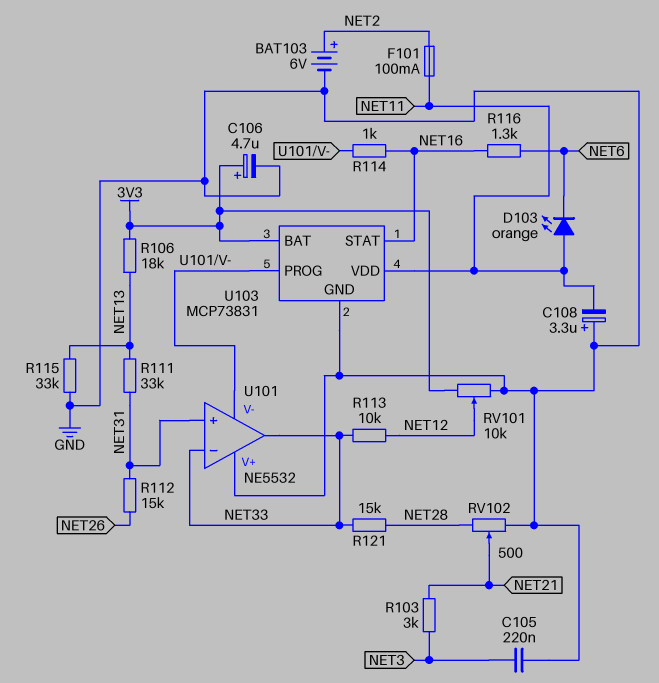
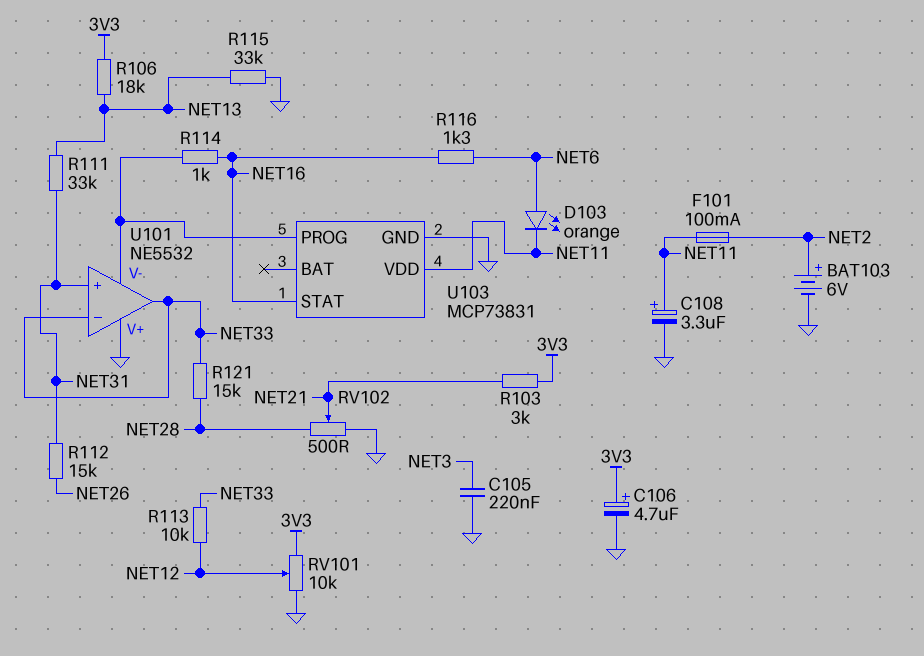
C108: 3.3uF (plus GND, minus NET11) -> 3.3uF (plus NET11, minus GND)
D103: LED orange (A NET11, K NET6) -> LED orange (A NET6, K NET11)
R103: 3k (NET3, NET21) -> 3k (3V3, NET21)
U103 pin BAT: 3V3 -> none

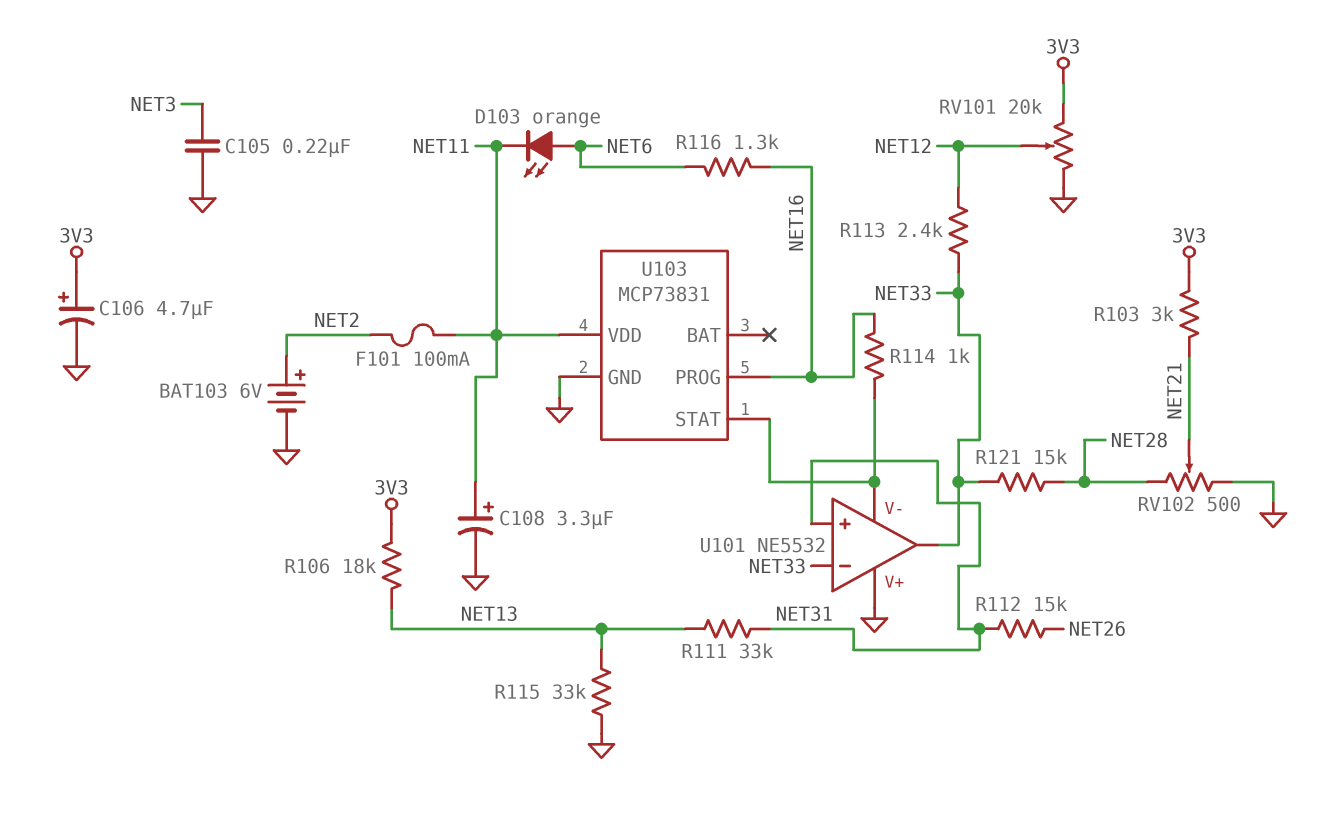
R113: 10k (NET12, NET33) -> 2.4k (NET12, NET33)
RV101: 10k (3V3, GND, wiper NET12) -> 20k (3V3, GND, wiper NET12)
U103 pin PROG: U101/V- -> NET16
U103 pin STAT: NET16 -> U101/V-

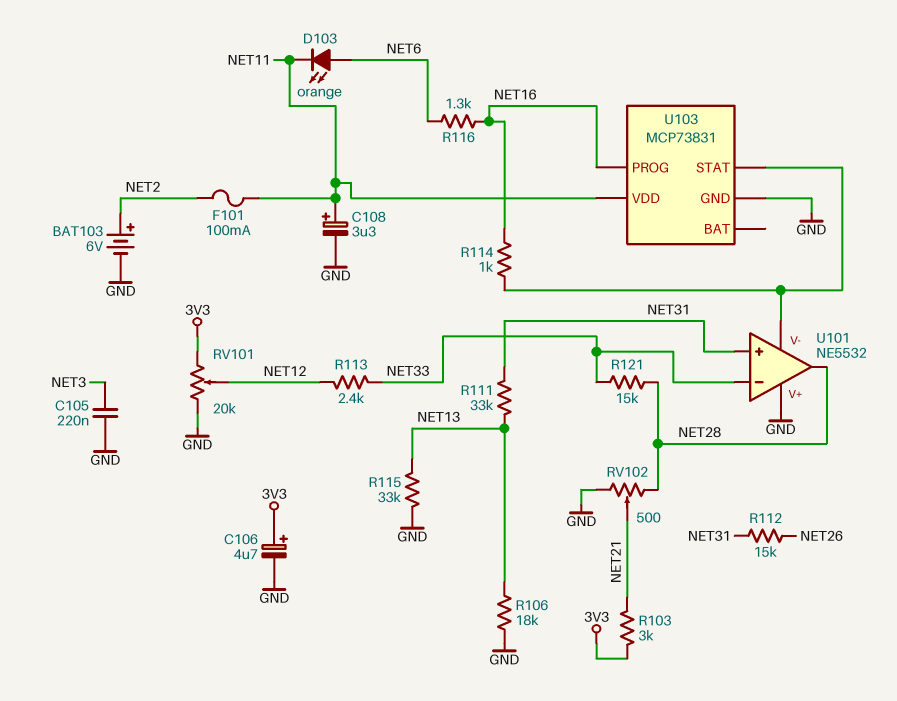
R106: 18k (3V3, NET13) -> 18k (GND, NET13)
U101 pin out: NET33 -> NET28

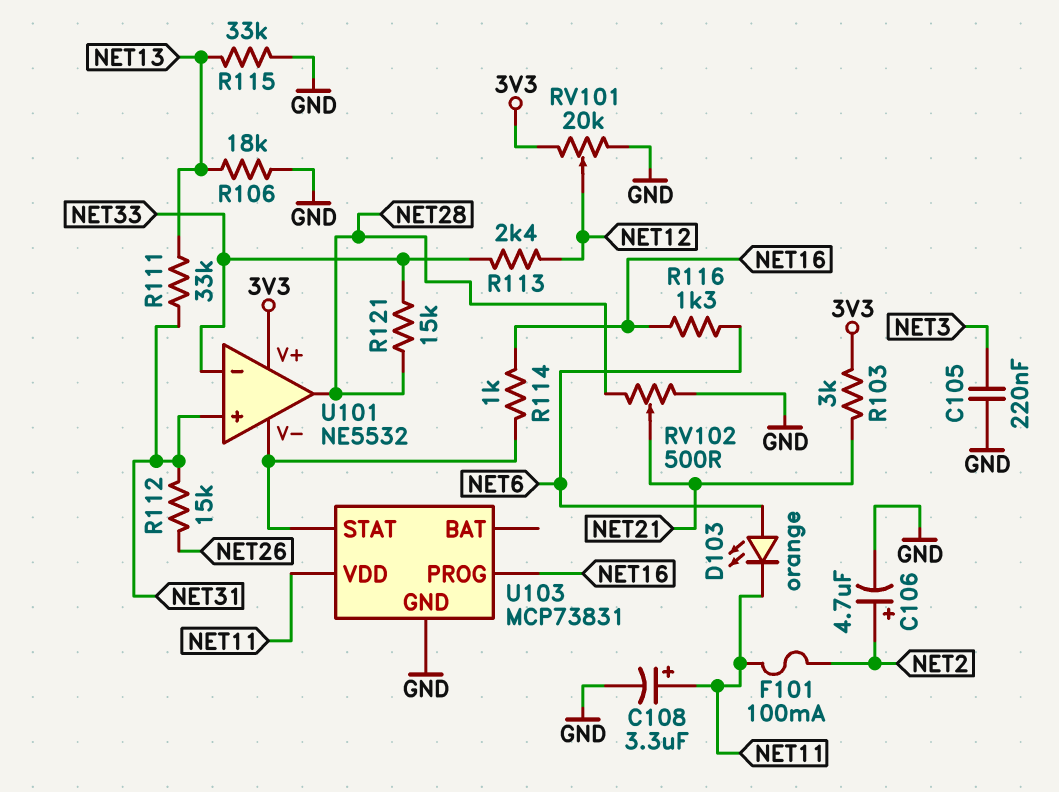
BAT103: 6V (plus NET2, minus GND) -> none
C106: 4.7uF (plus 3V3, minus GND) -> 4.7uF (plus NET2, minus GND)
U101 pin V+: GND -> 3V3

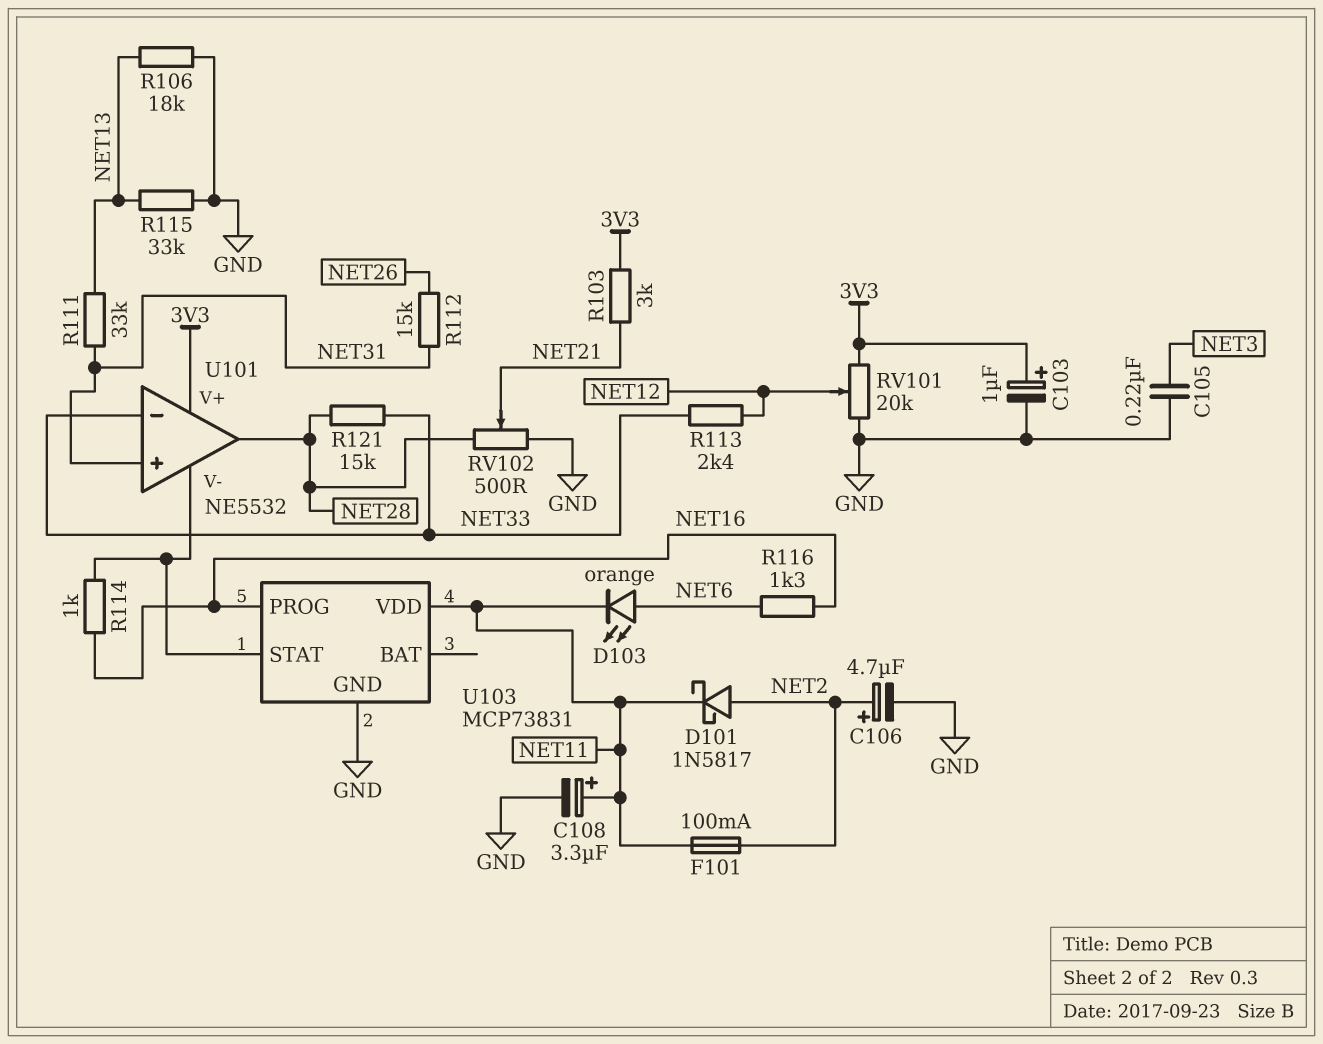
C103: none -> 1uF (plus 3V3, minus GND)
D101: none -> schottky 1N5817 (A NET2, K NET11)

